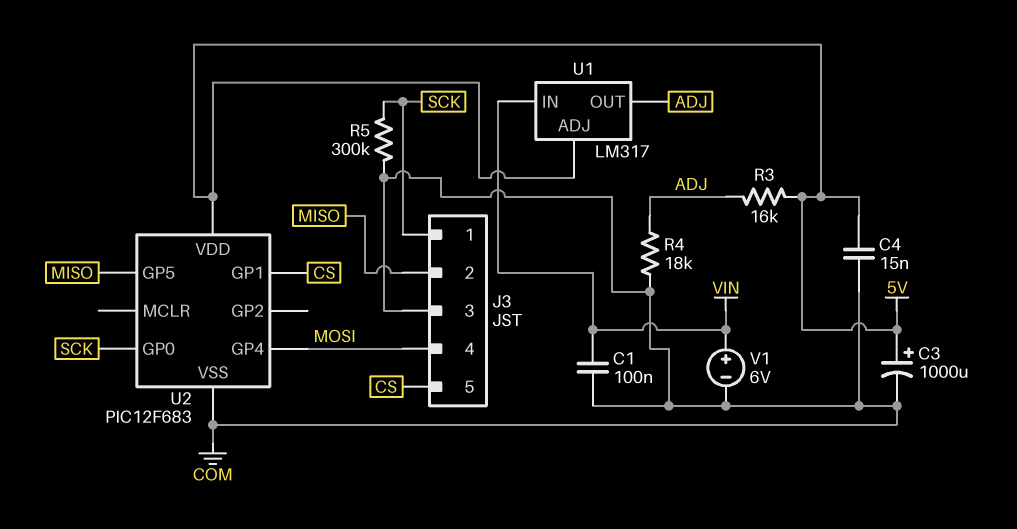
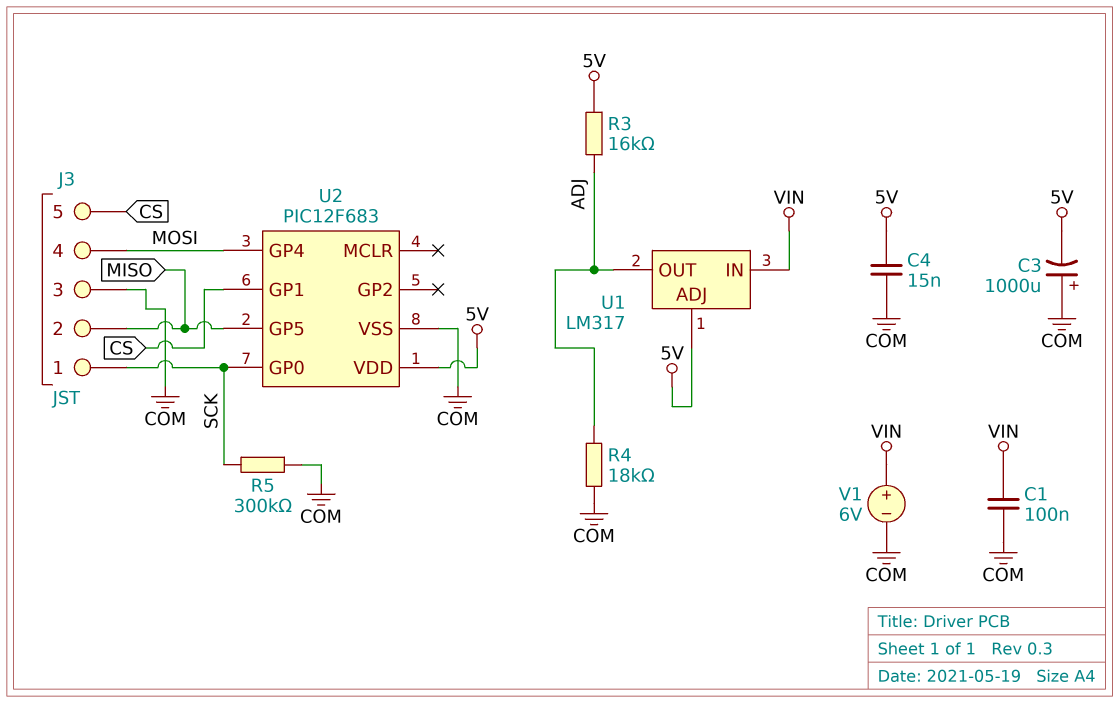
C3: 1000uF (plus 5V, minus COM) -> 1000uF (plus COM, minus 5V)

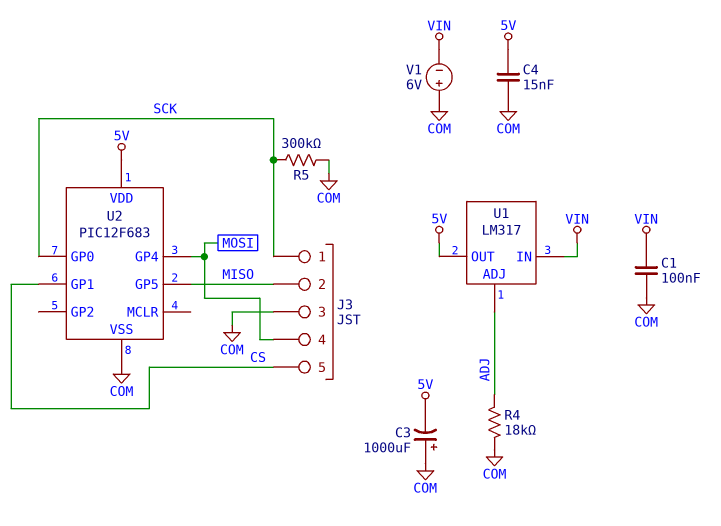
R3: 16k (5V, ADJ) -> none
U1 pin ADJ: 5V -> ADJ
U1 pin OUT: ADJ -> 5V
V1: 6V (plus VIN, minus COM) -> 6V (plus COM, minus VIN)

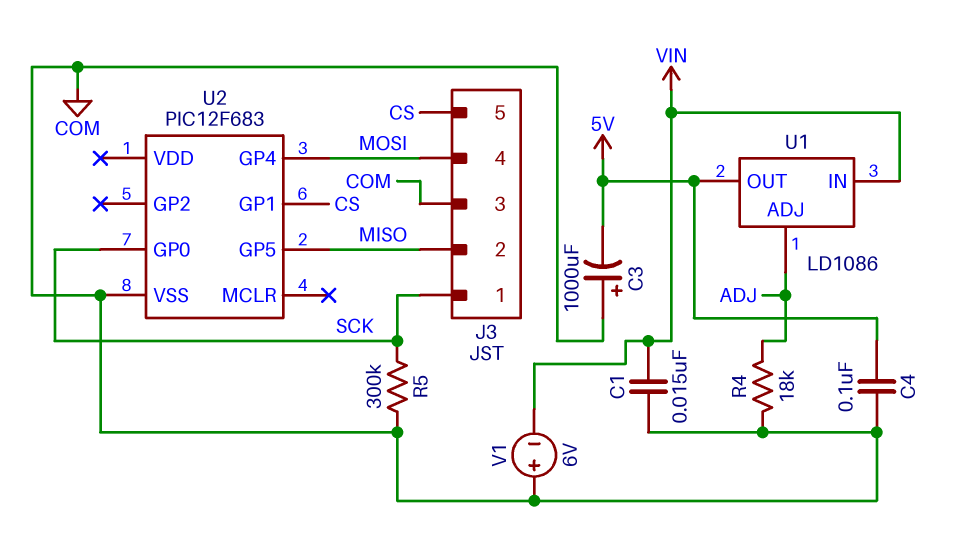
C1: 100nF (COM, VIN) -> 15nF (COM, VIN)
C4: 15nF (5V, COM) -> 100nF (5V, COM)
U1: LM317 -> LD1086
U2 pin VDD: 5V -> none

